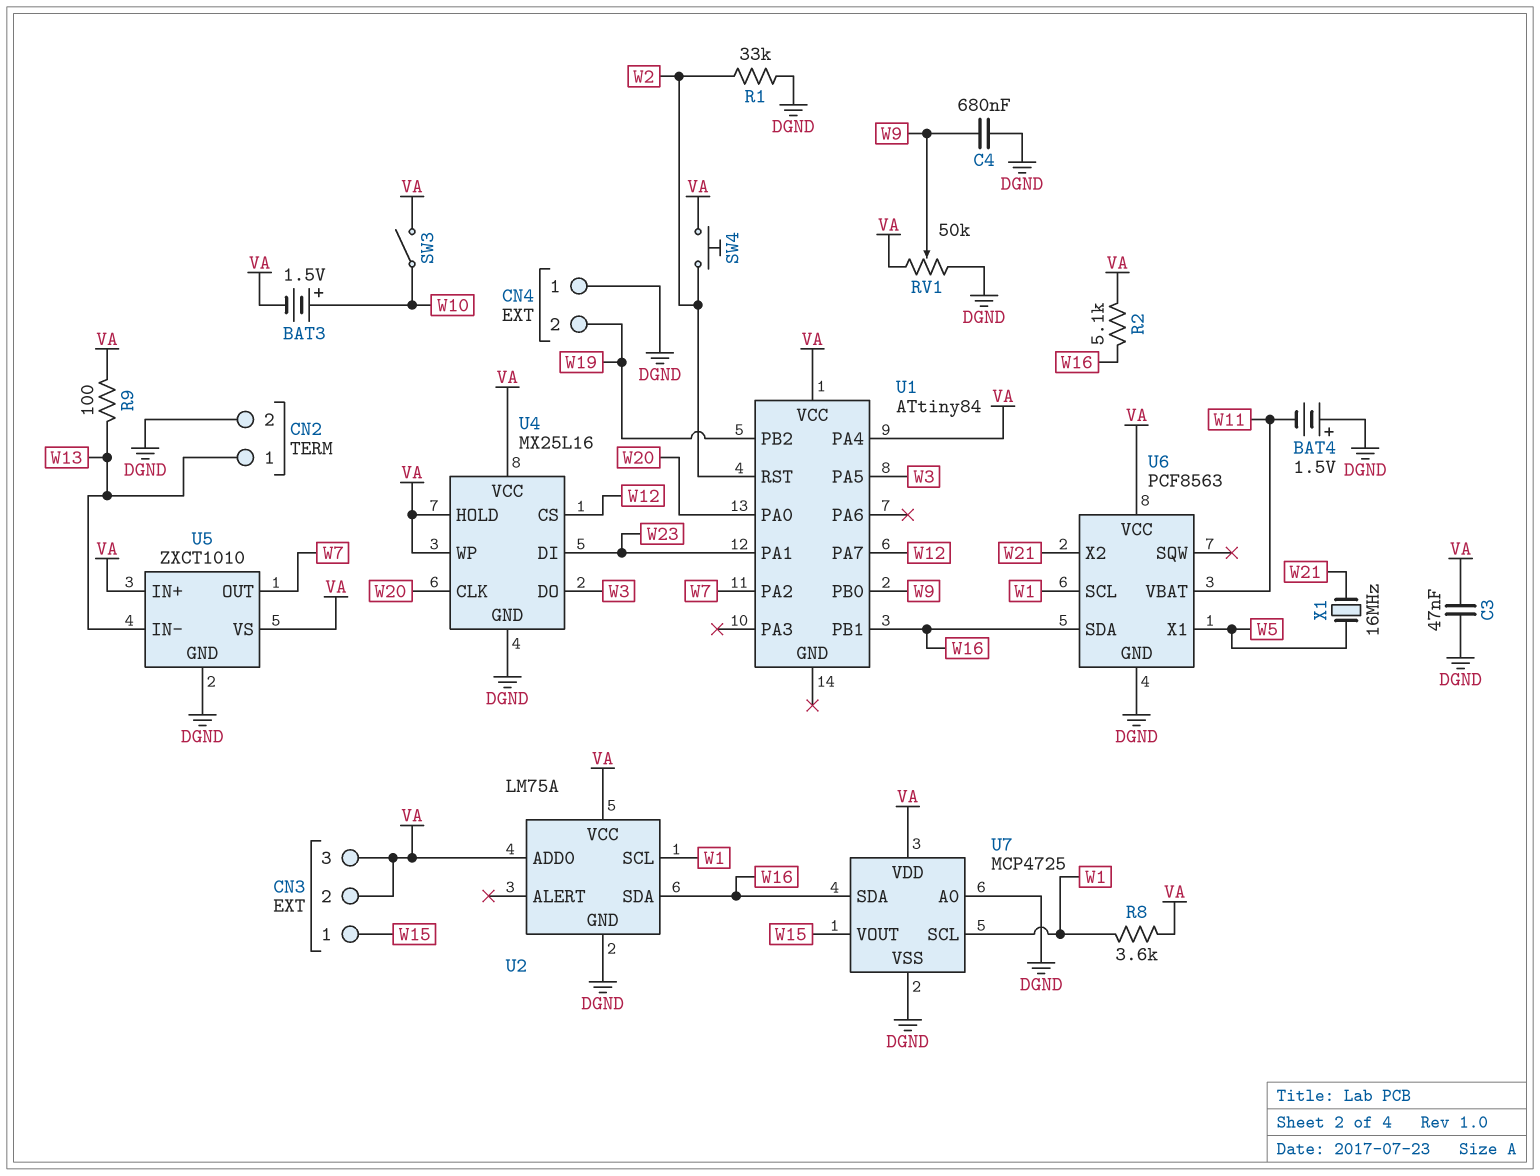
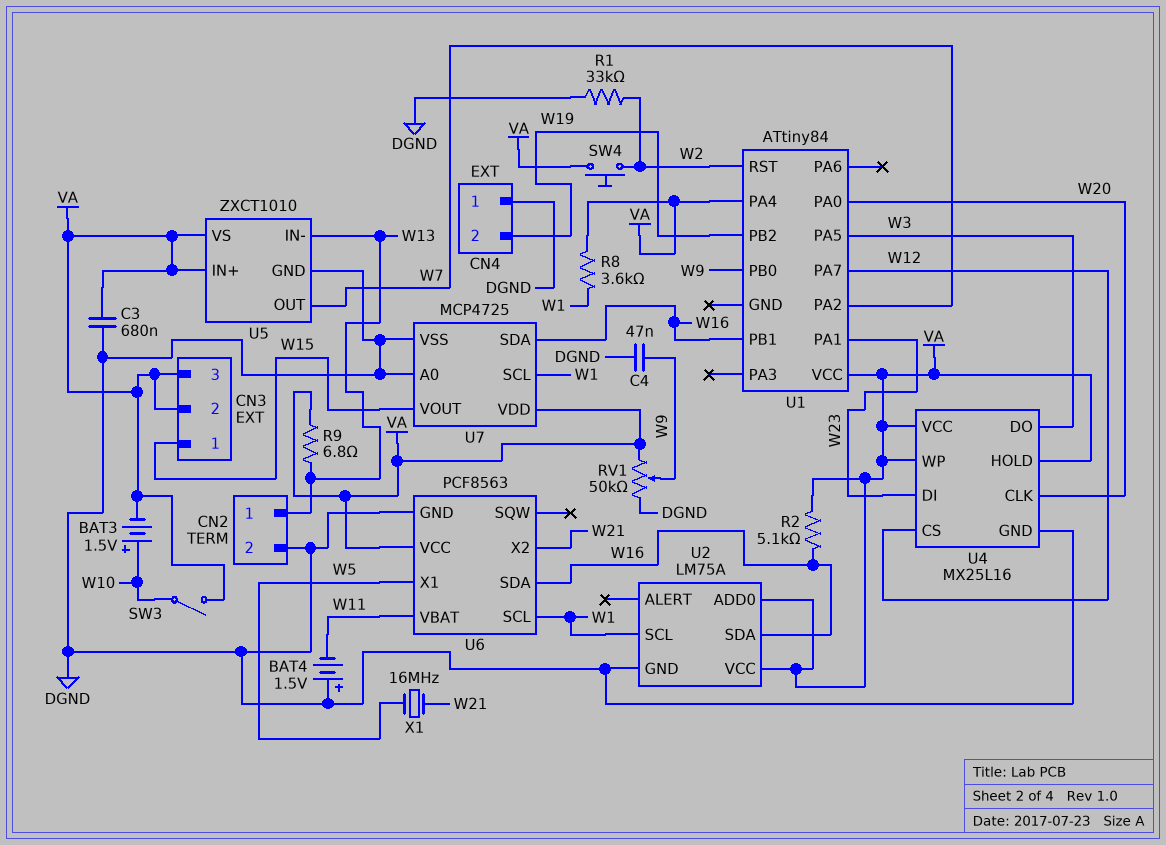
C3: 47nF (DGND, VA) -> 680nF (DGND, VA)
C4: 680nF (DGND, W9) -> 47nF (DGND, W9)
R9: 100 (VA, W13) -> 6.8 (VA, W13)

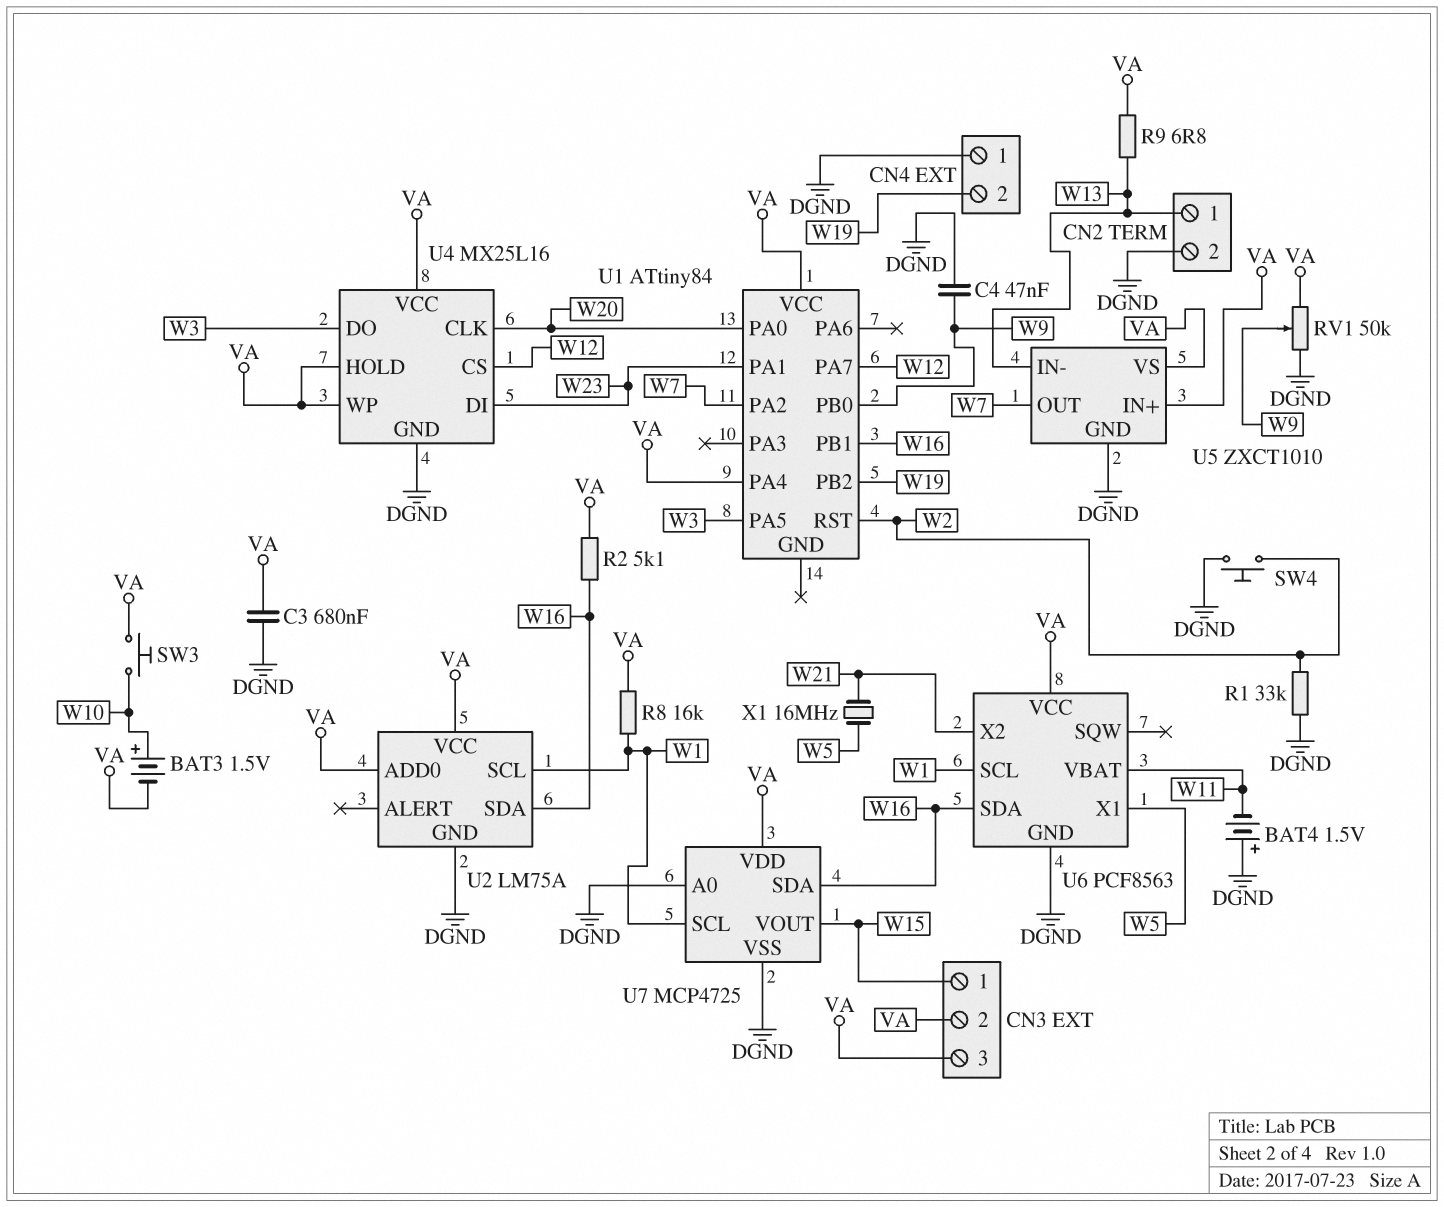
R8: 3.6k (VA, W1) -> 16k (VA, W1)
SW3: switch (VA, W10) -> button (VA, W10)
SW4: button (VA, W2) -> button (DGND, W2)

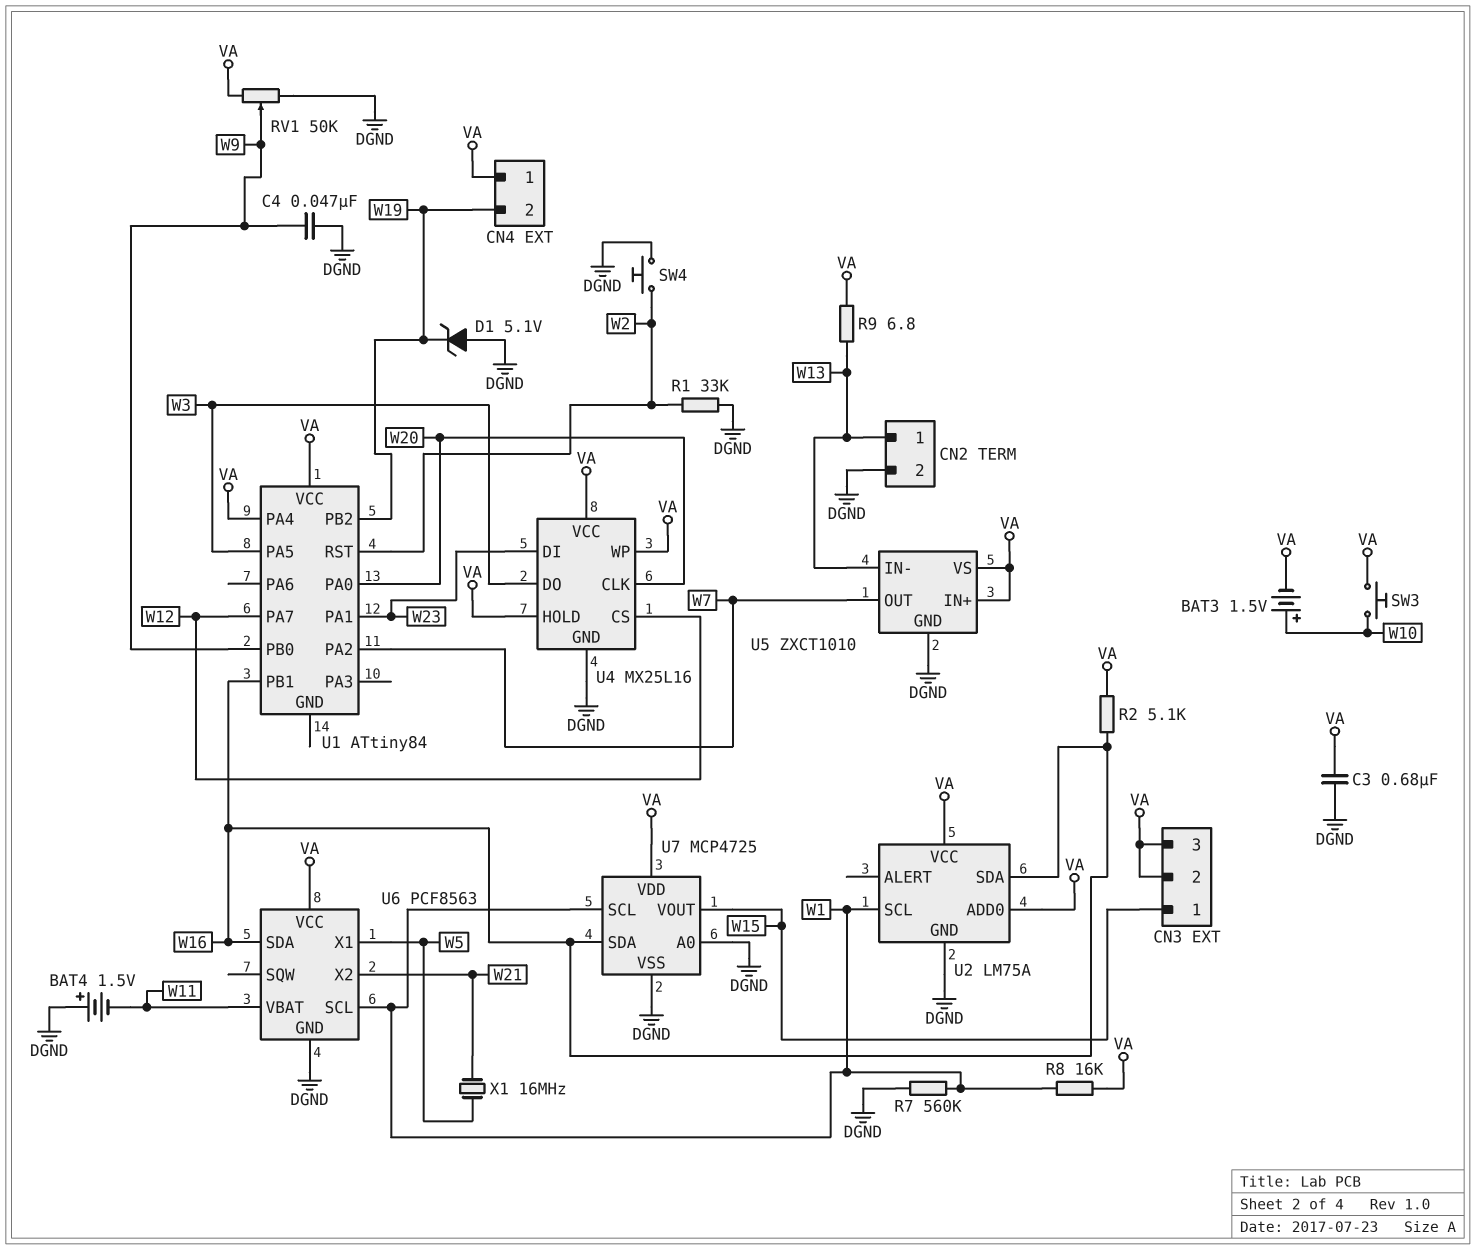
CN4 pin 1: DGND -> VA
D1: none -> zener 5.1V (A DGND, K W19)
R7: none -> 560k (DGND, W1)

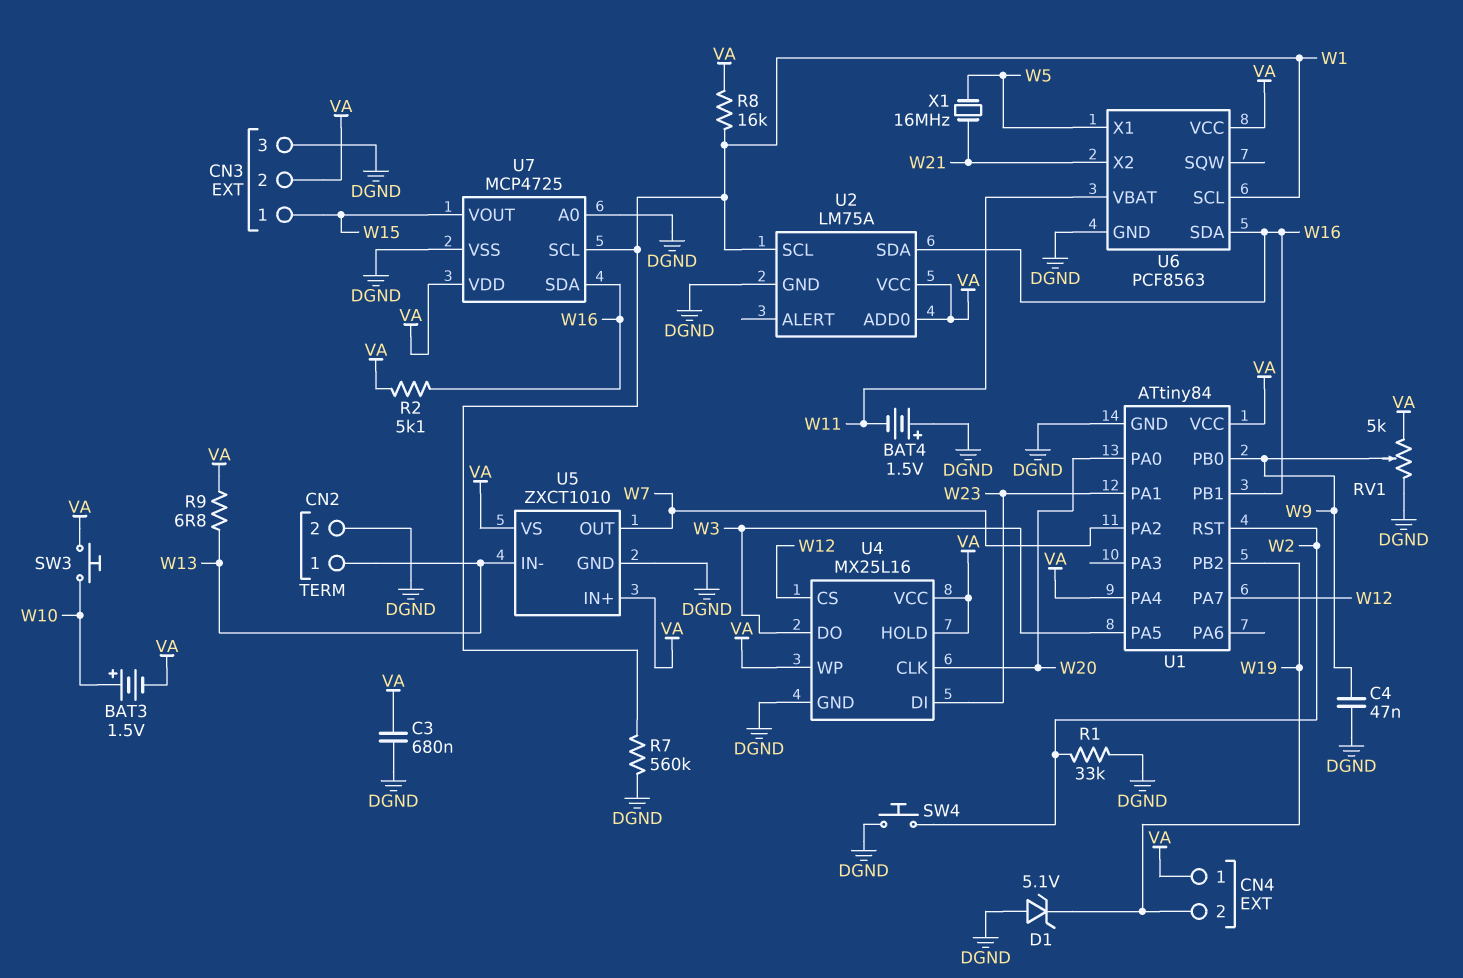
CN3 pin 3: VA -> DGND
RV1: 50k (DGND, VA, wiper W9) -> 5k (DGND, VA, wiper W9)
U1 pin GND: none -> DGND

